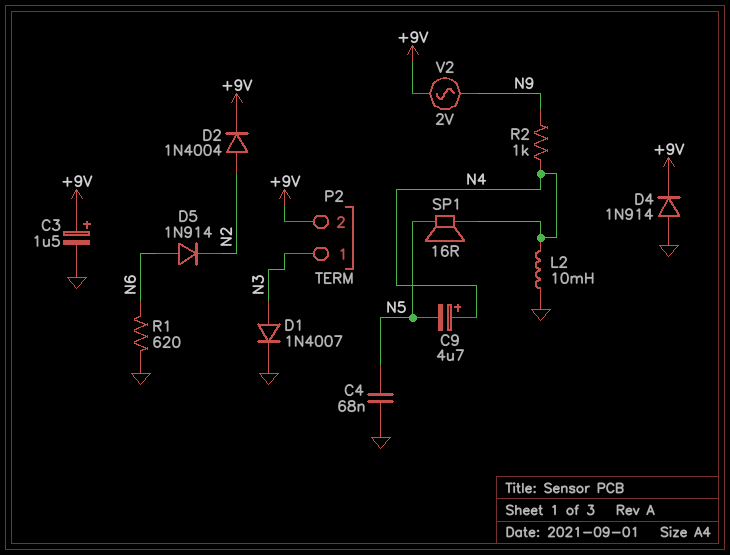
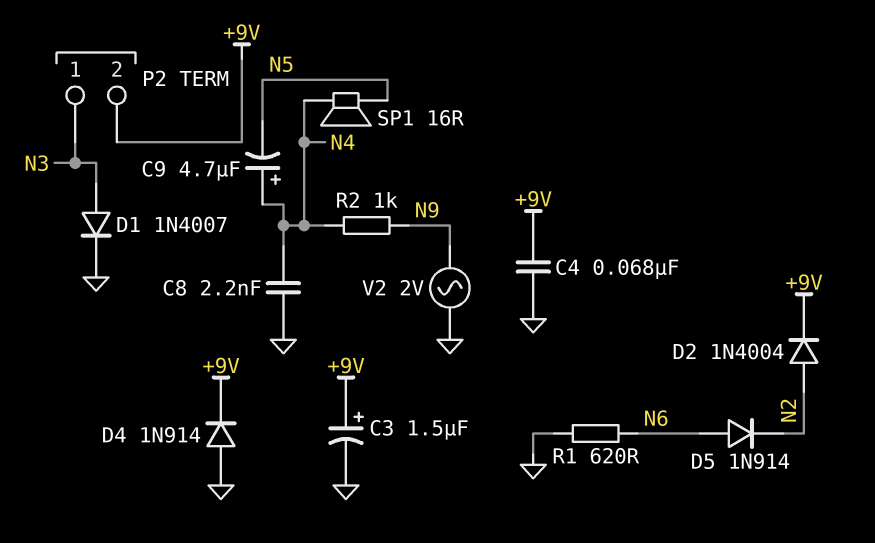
C4: 68nF (GND, N5) -> 68nF (+9V, GND)
C8: none -> 2.2nF (GND, N4)
L2: 10mH (GND, N4) -> none
V2: AC 2V (+9V, N9) -> AC 2V (GND, N9)

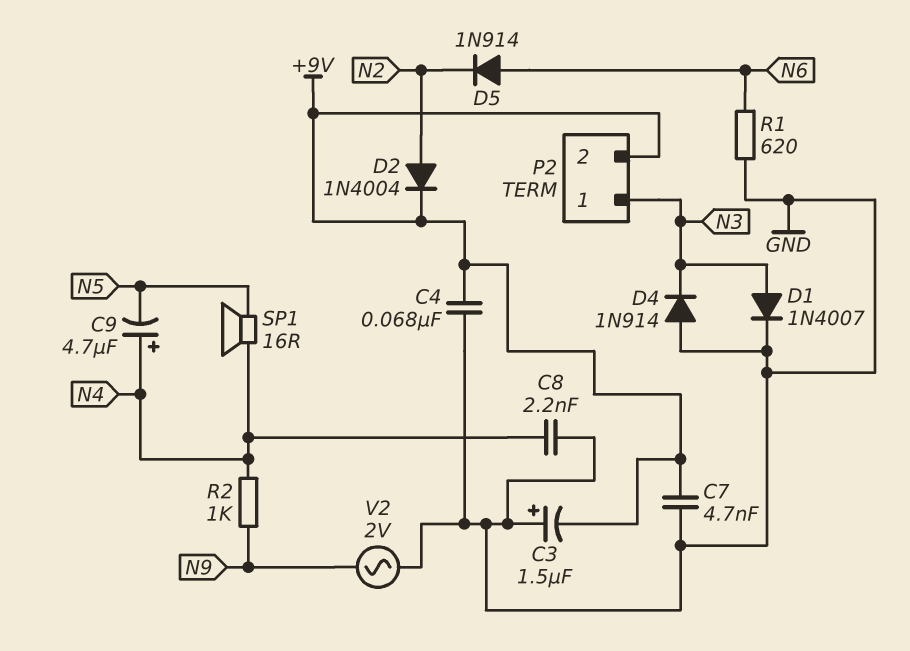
C3: 1.5uF (plus +9V, minus GND) -> 1.5uF (plus GND, minus +9V)
C7: none -> 4.7nF (+9V, GND)
D4: diode 1N914 (A GND, K +9V) -> diode 1N914 (A GND, K N3)

